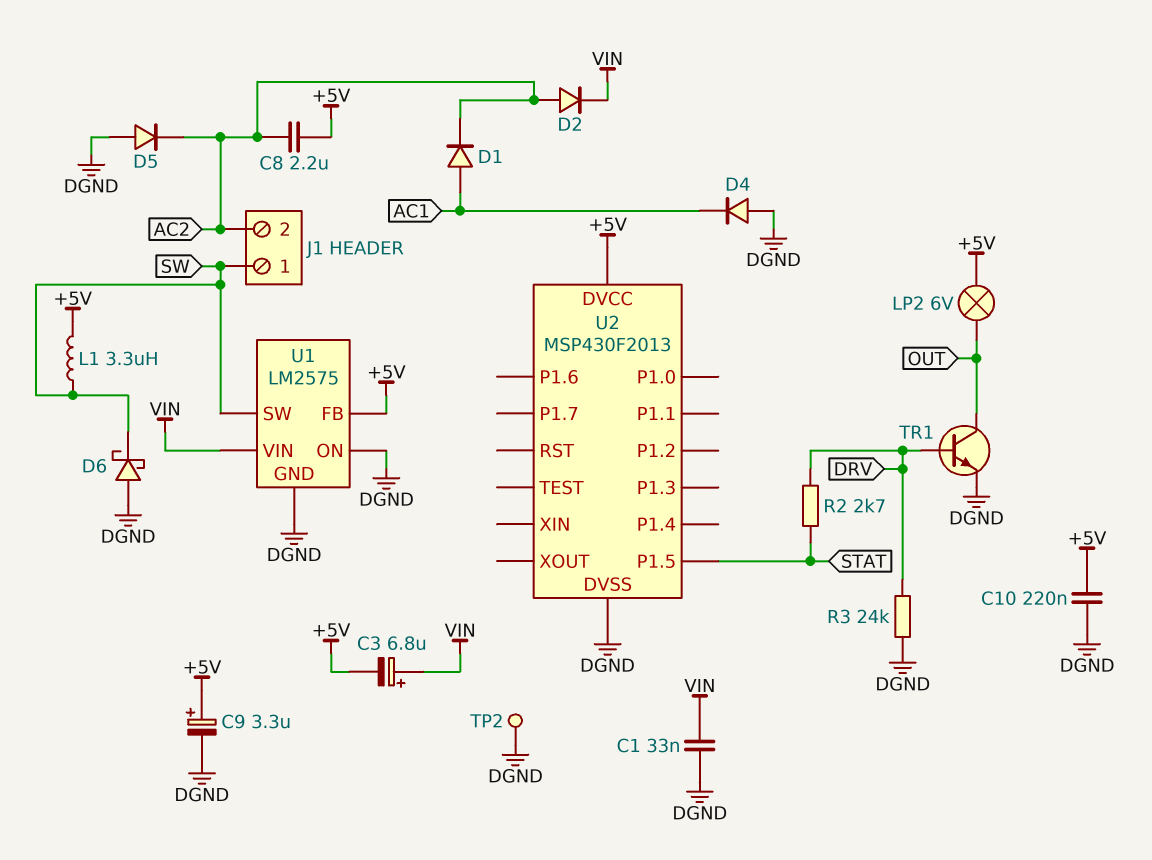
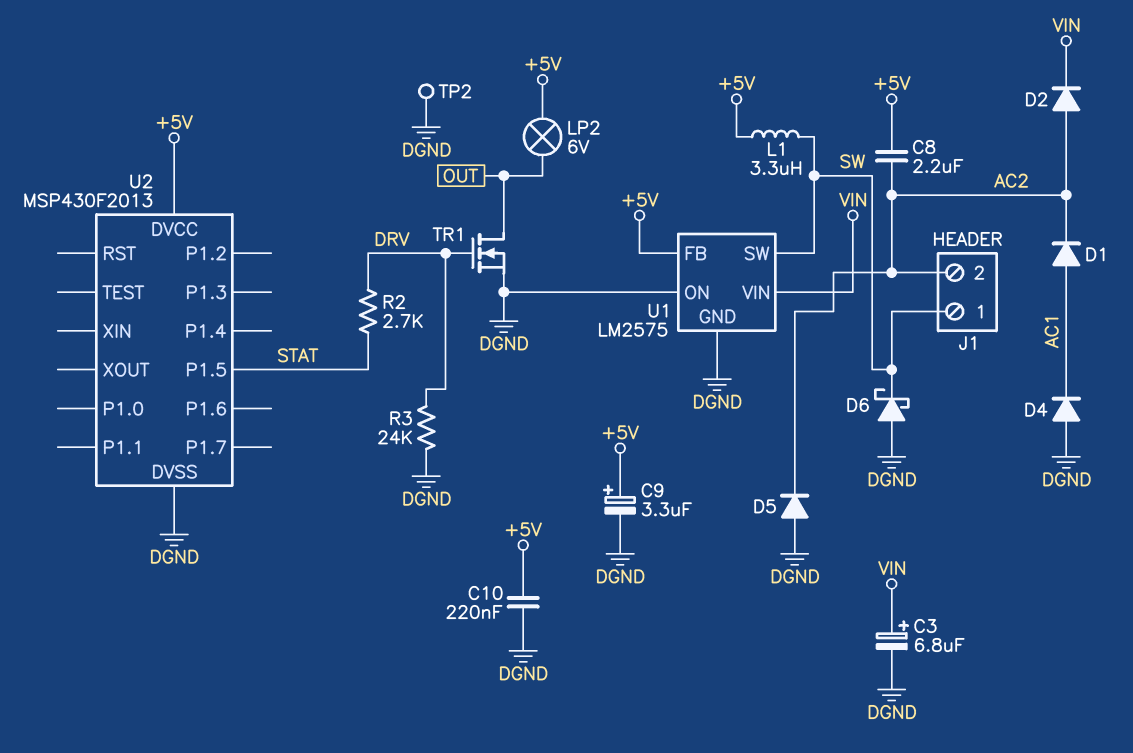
C1: 33nF (DGND, VIN) -> none
C3: 6.8uF (plus VIN, minus +5V) -> 6.8uF (plus VIN, minus DGND)
TR1: NPN (B DRV, C OUT, E DGND) -> NMOS (G DRV, D OUT, S DGND)

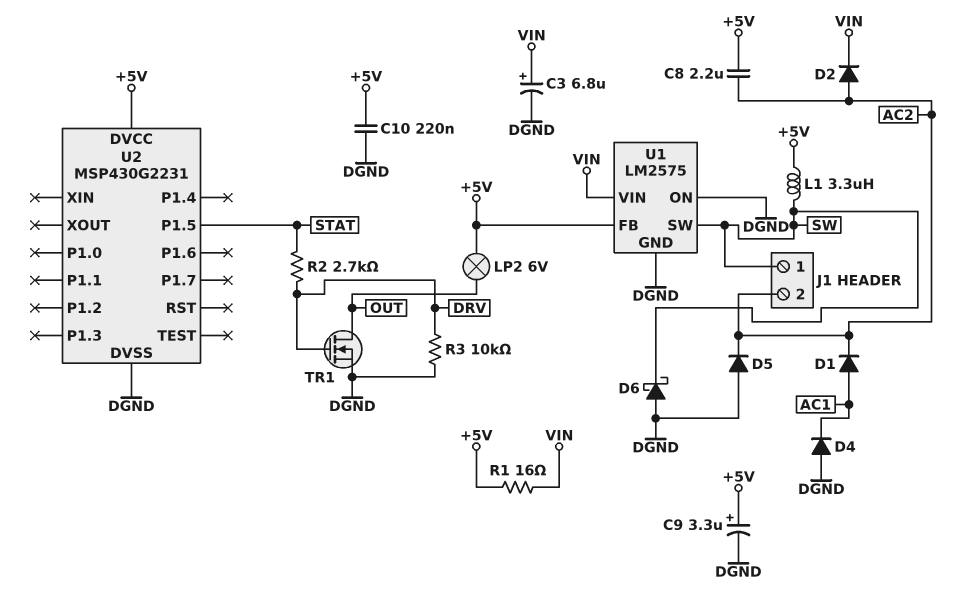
R1: none -> 16 (+5V, VIN)
R3: 24k (DGND, DRV) -> 10k (DGND, DRV)
TP2: test point (DGND) -> none
U2: MSP430F2013 -> MSP430G2231

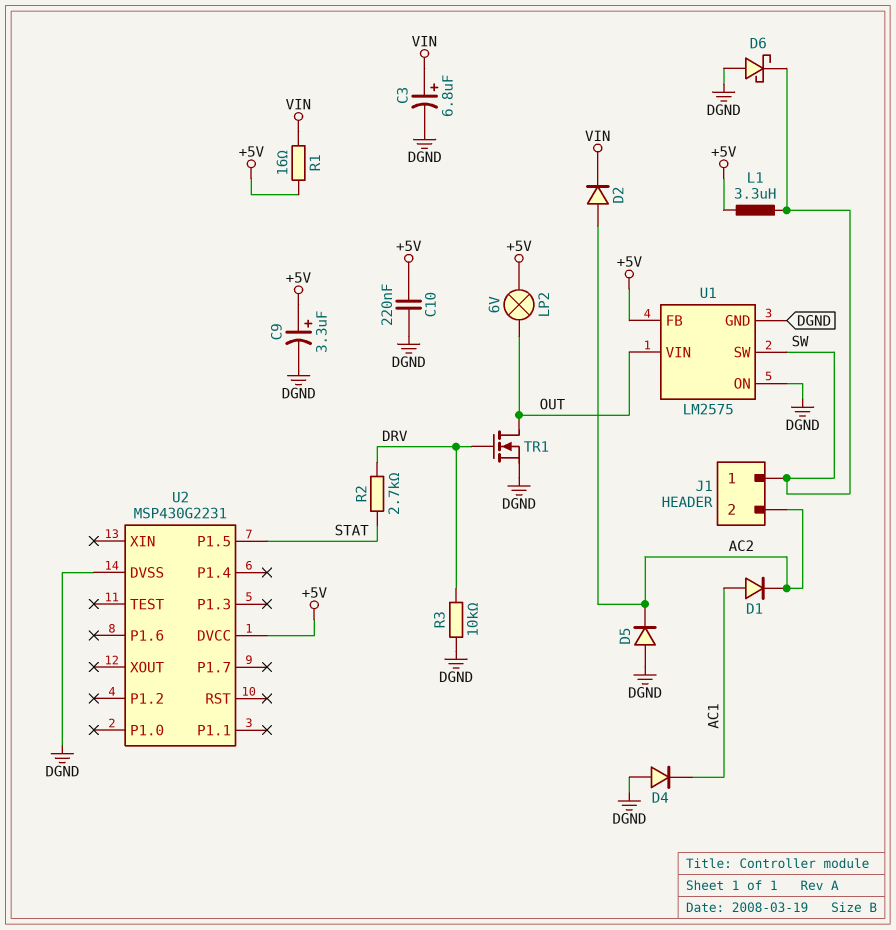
C8: 2.2uF (+5V, AC2) -> none
U1 pin VIN: VIN -> OUT

